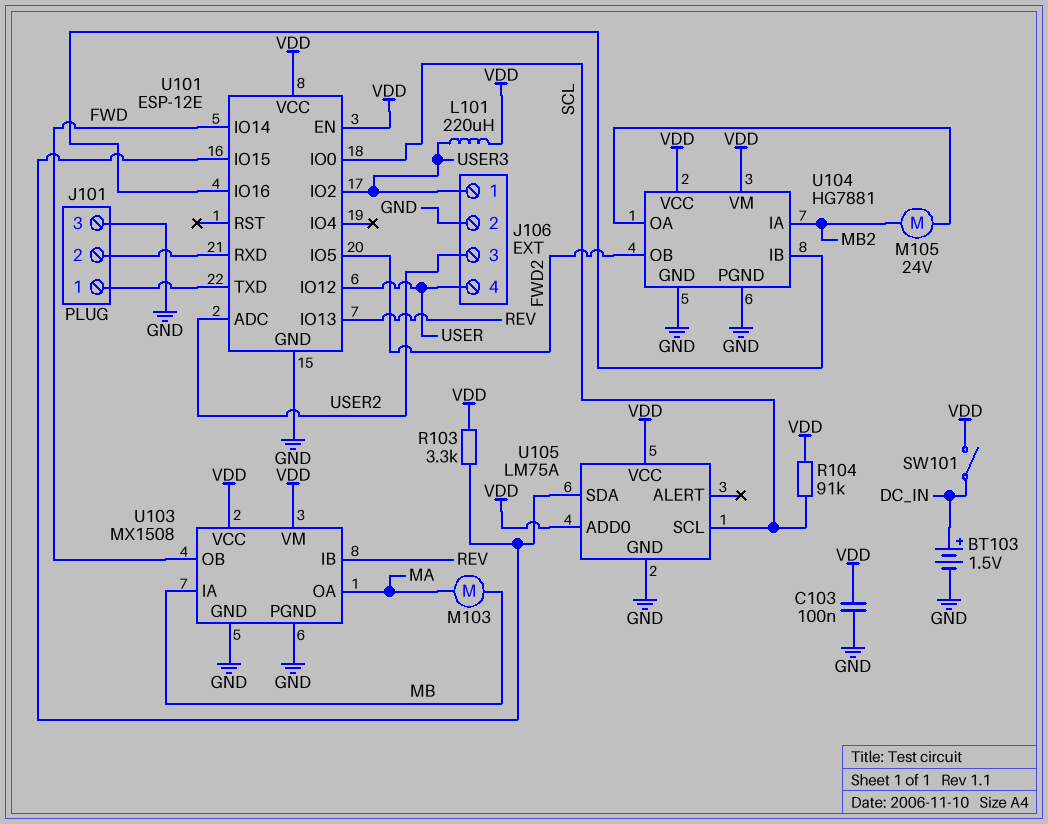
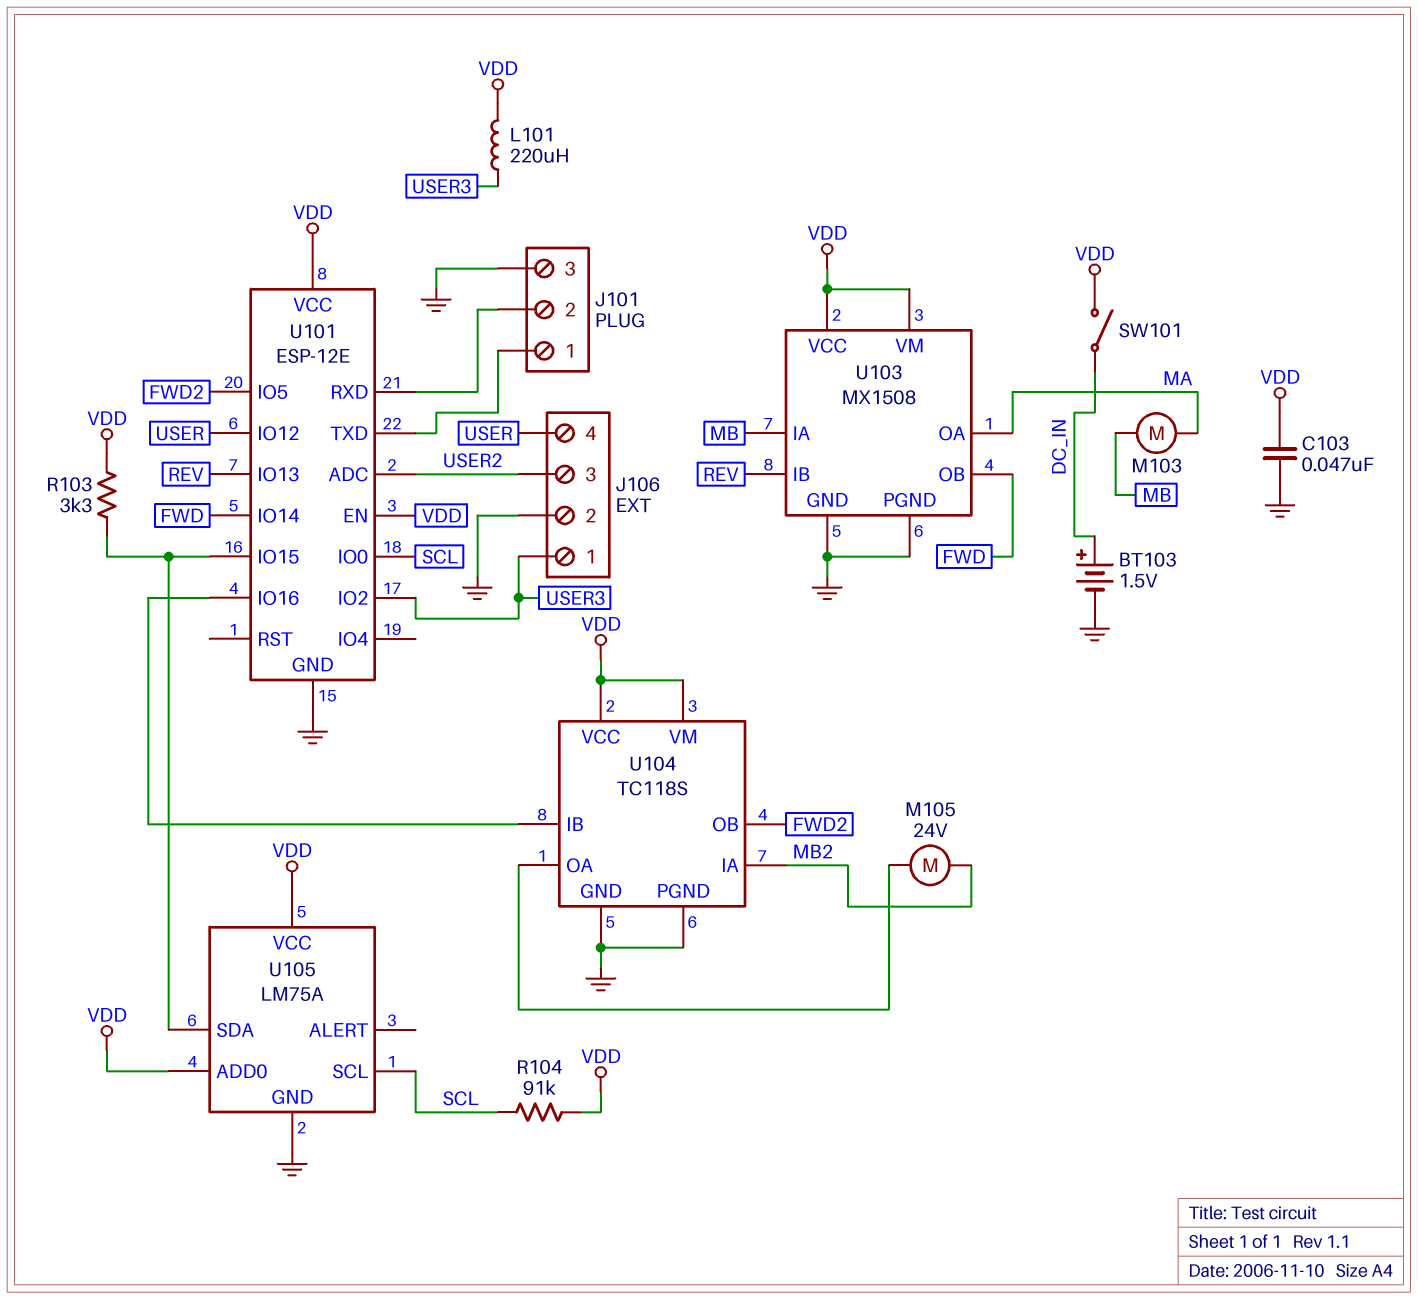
C103: 100nF (GND, VDD) -> 47nF (GND, VDD)
U104: HG7881 -> TC118S

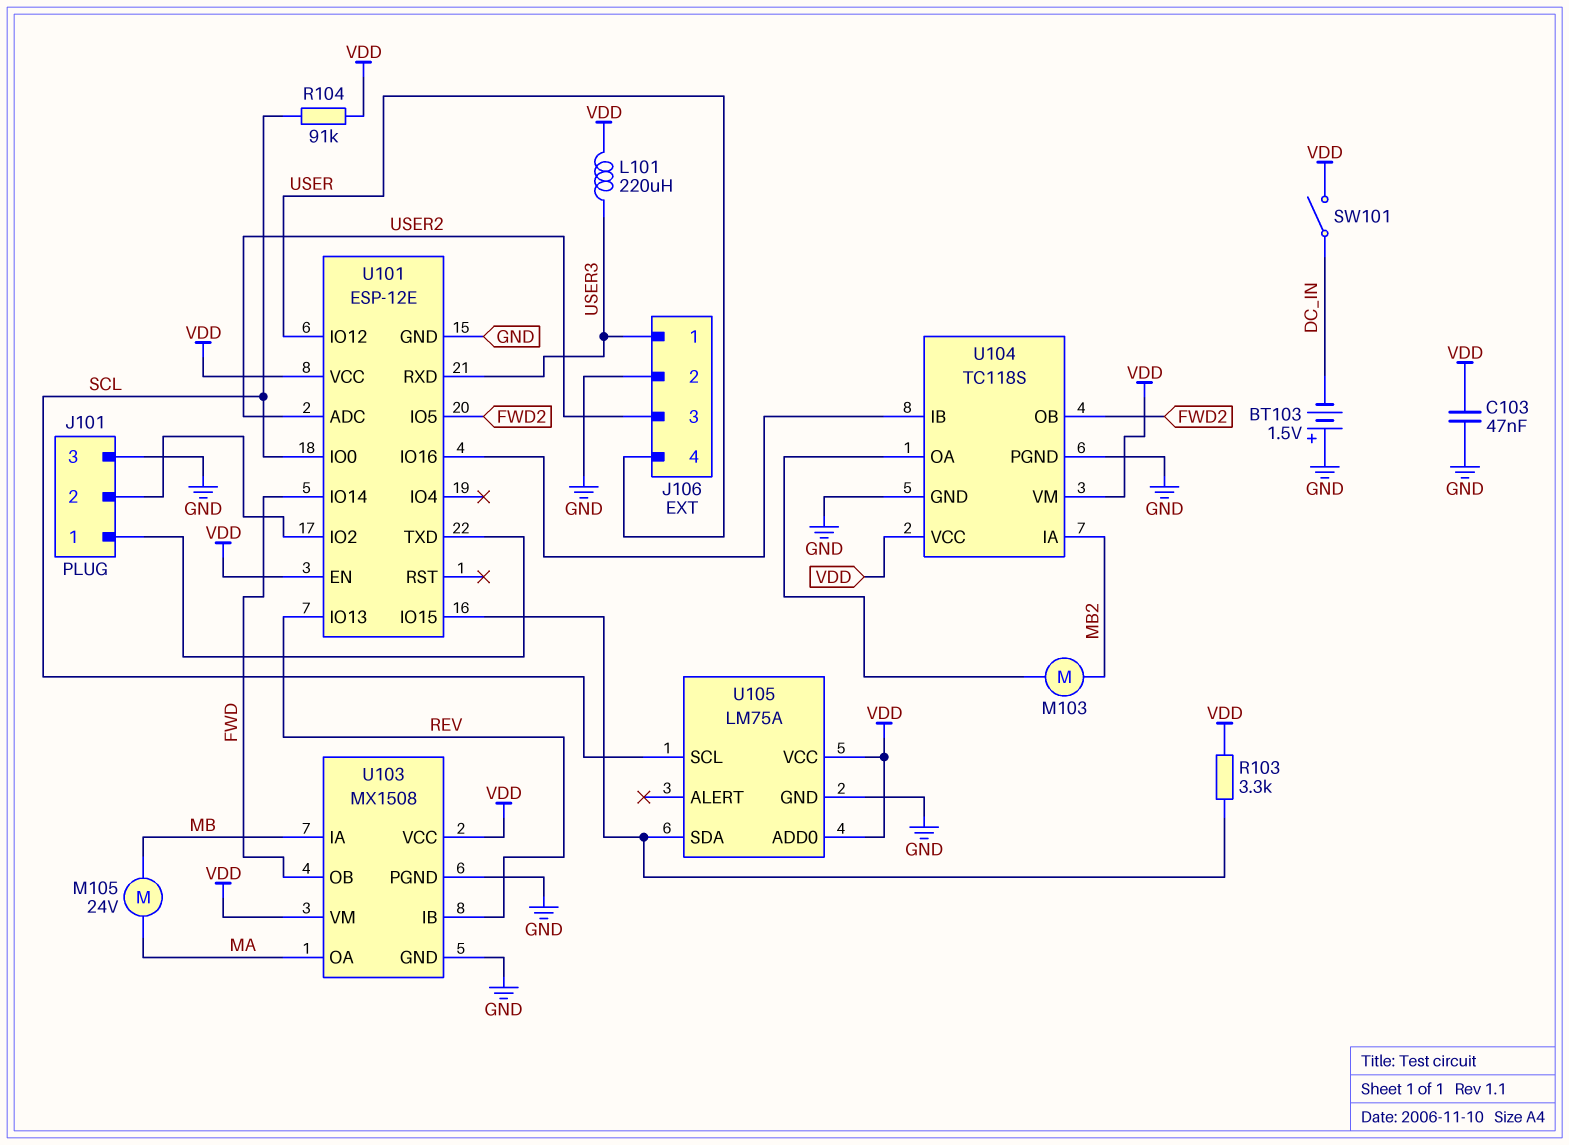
BT103: 1.5V (plus DC_IN, minus GND) -> 1.5V (plus GND, minus DC_IN)
M103: motor (MA, MB) -> motor (MB2, U104/OA)
M105: motor 24V (MB2, U104/OA) -> motor 24V (MA, MB)
U101 pin IO2: USER3 -> J101/2
U101 pin RXD: J101/2 -> USER3

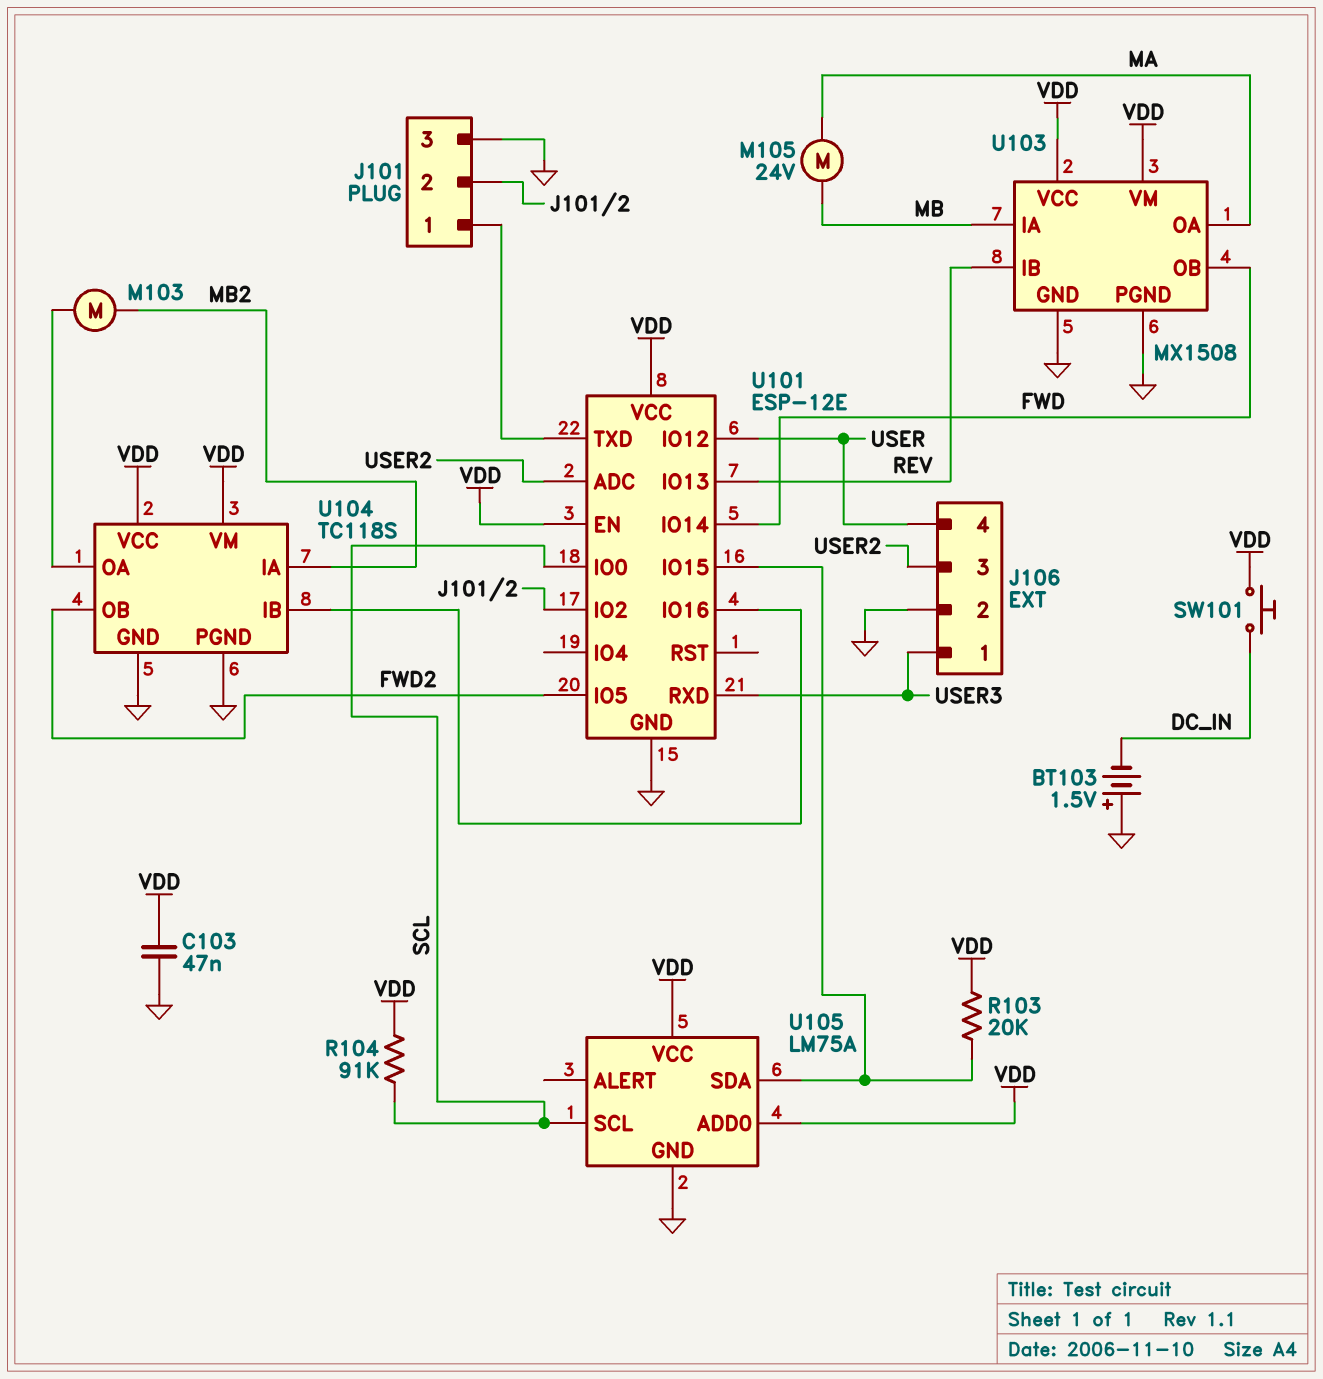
L101: 220uH (USER3, VDD) -> none
R103: 3.3k (U101/IO15, VDD) -> 20k (U101/IO15, VDD)
SW101: switch (DC_IN, VDD) -> button (DC_IN, VDD)

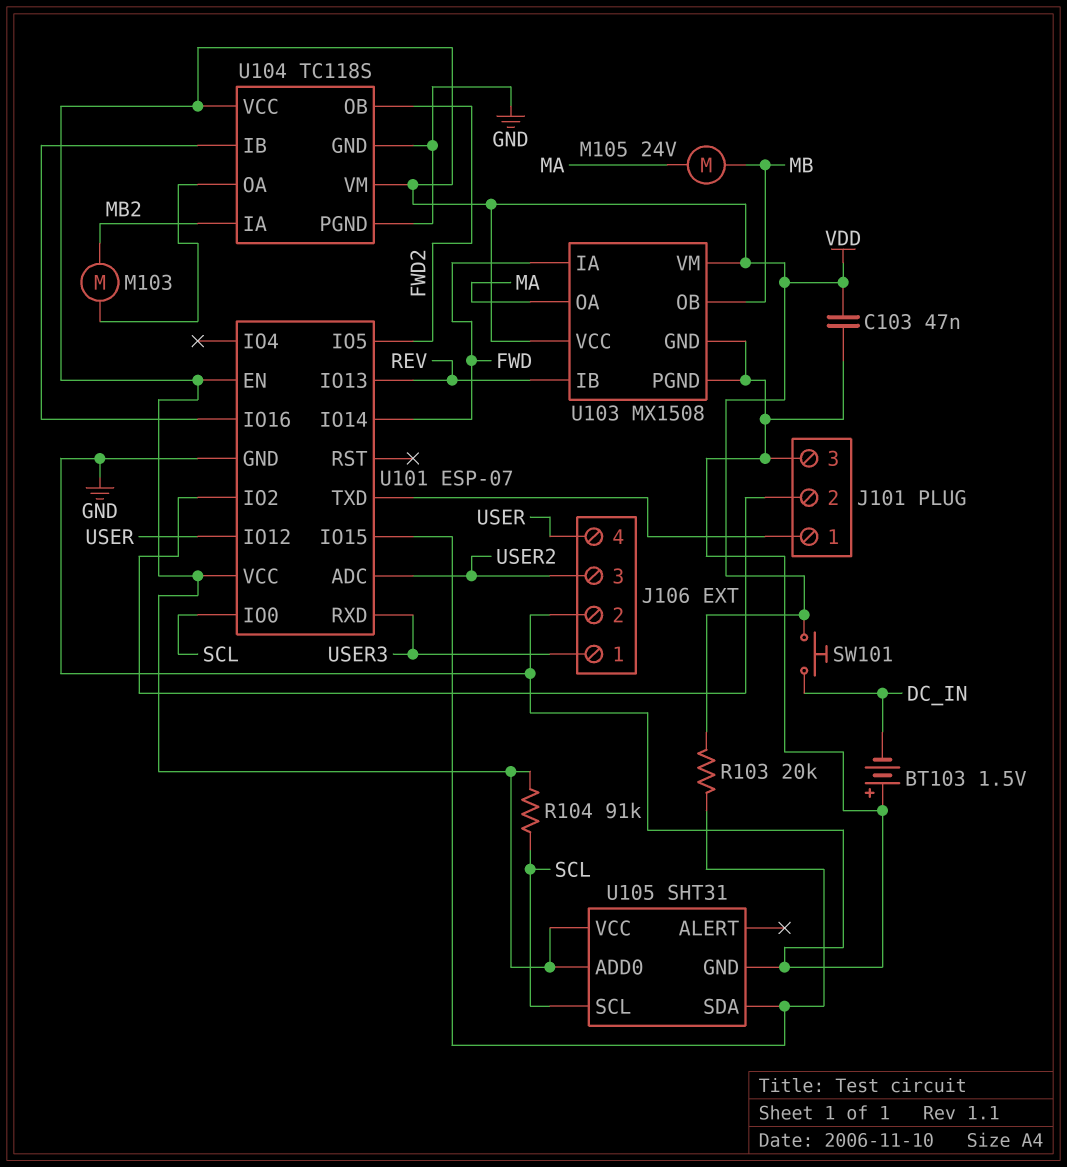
U101: ESP-12E -> ESP-07
U103 pin IA: MB -> FWD
U103 pin OB: FWD -> MB
U105: LM75A -> SHT31

